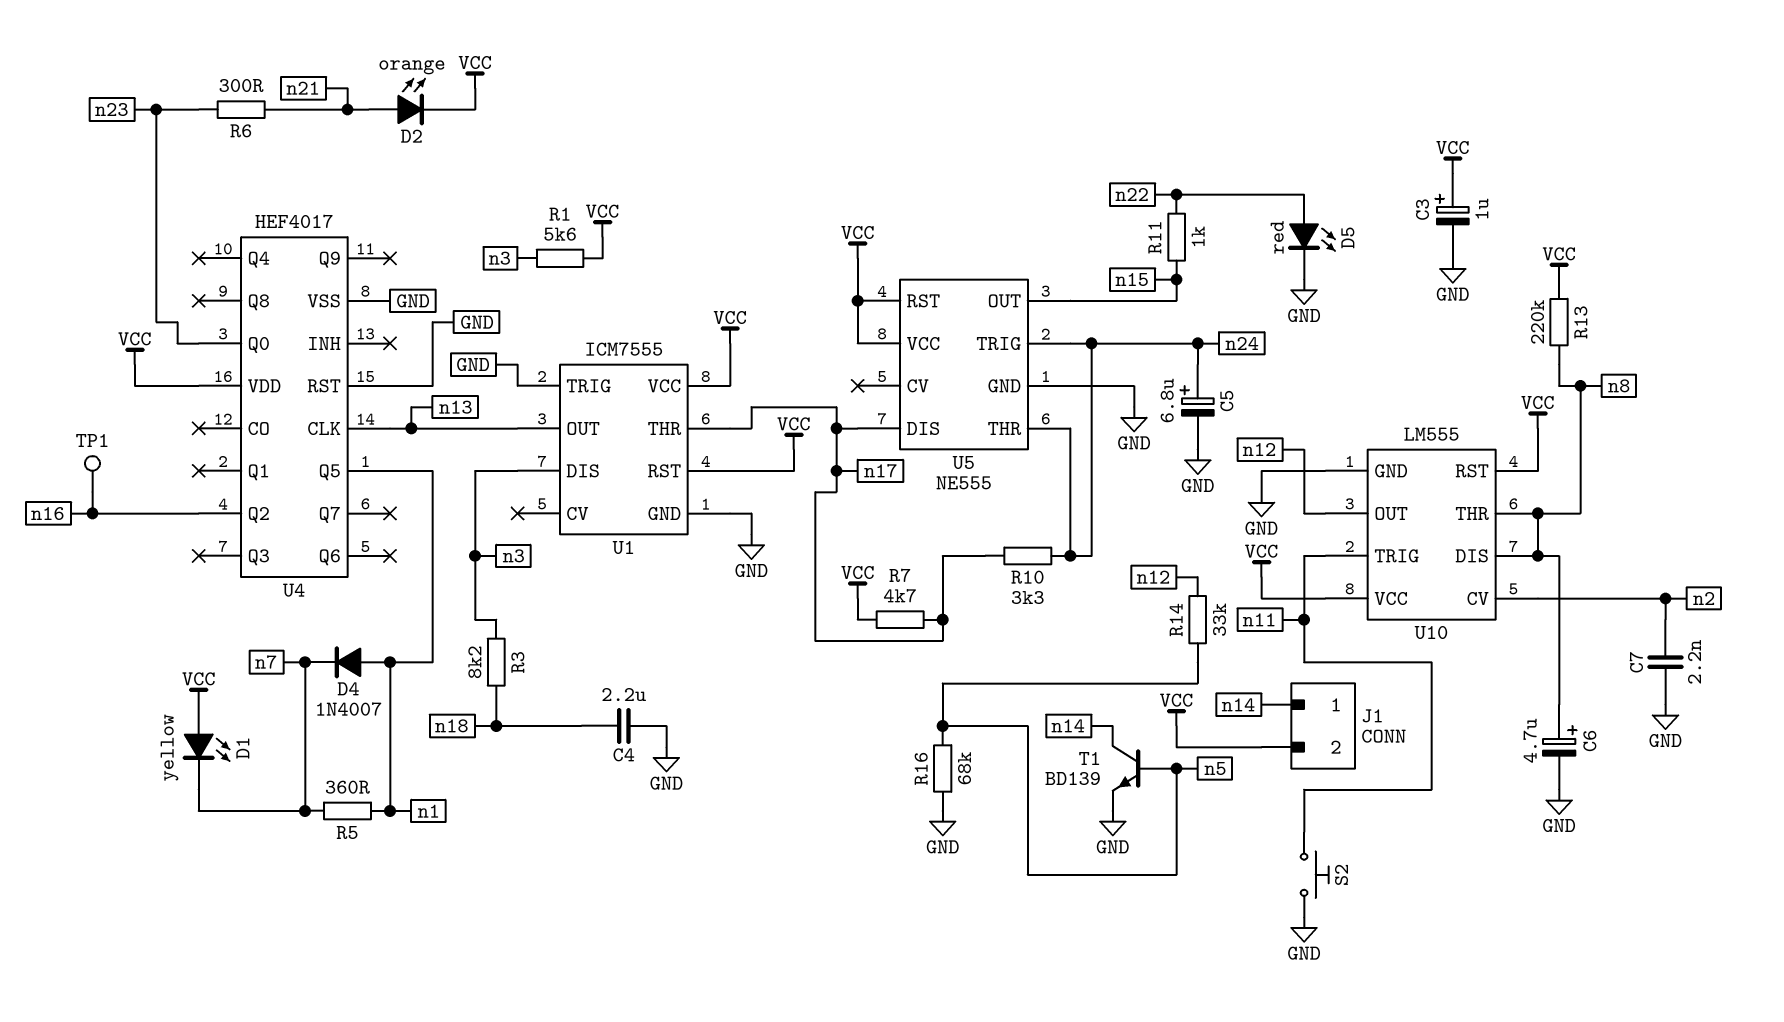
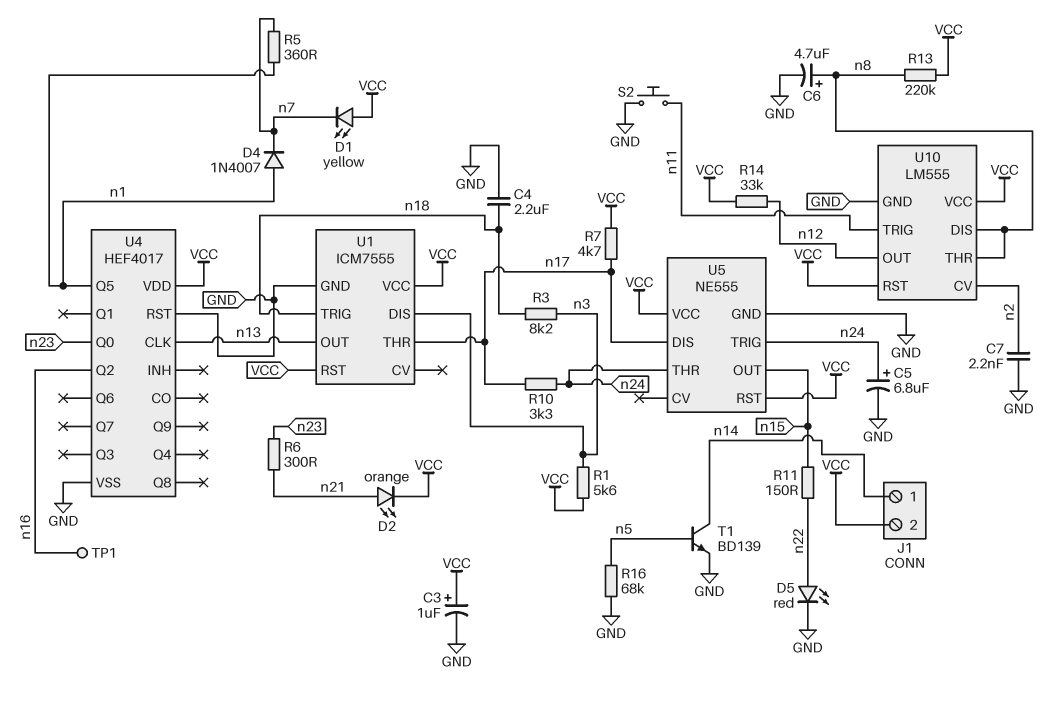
R11: 1k (n15, n22) -> 150 (n15, n22)
R14: 33k (n5, n12) -> 33k (VCC, n12)
U1 pin TRIG: GND -> n18

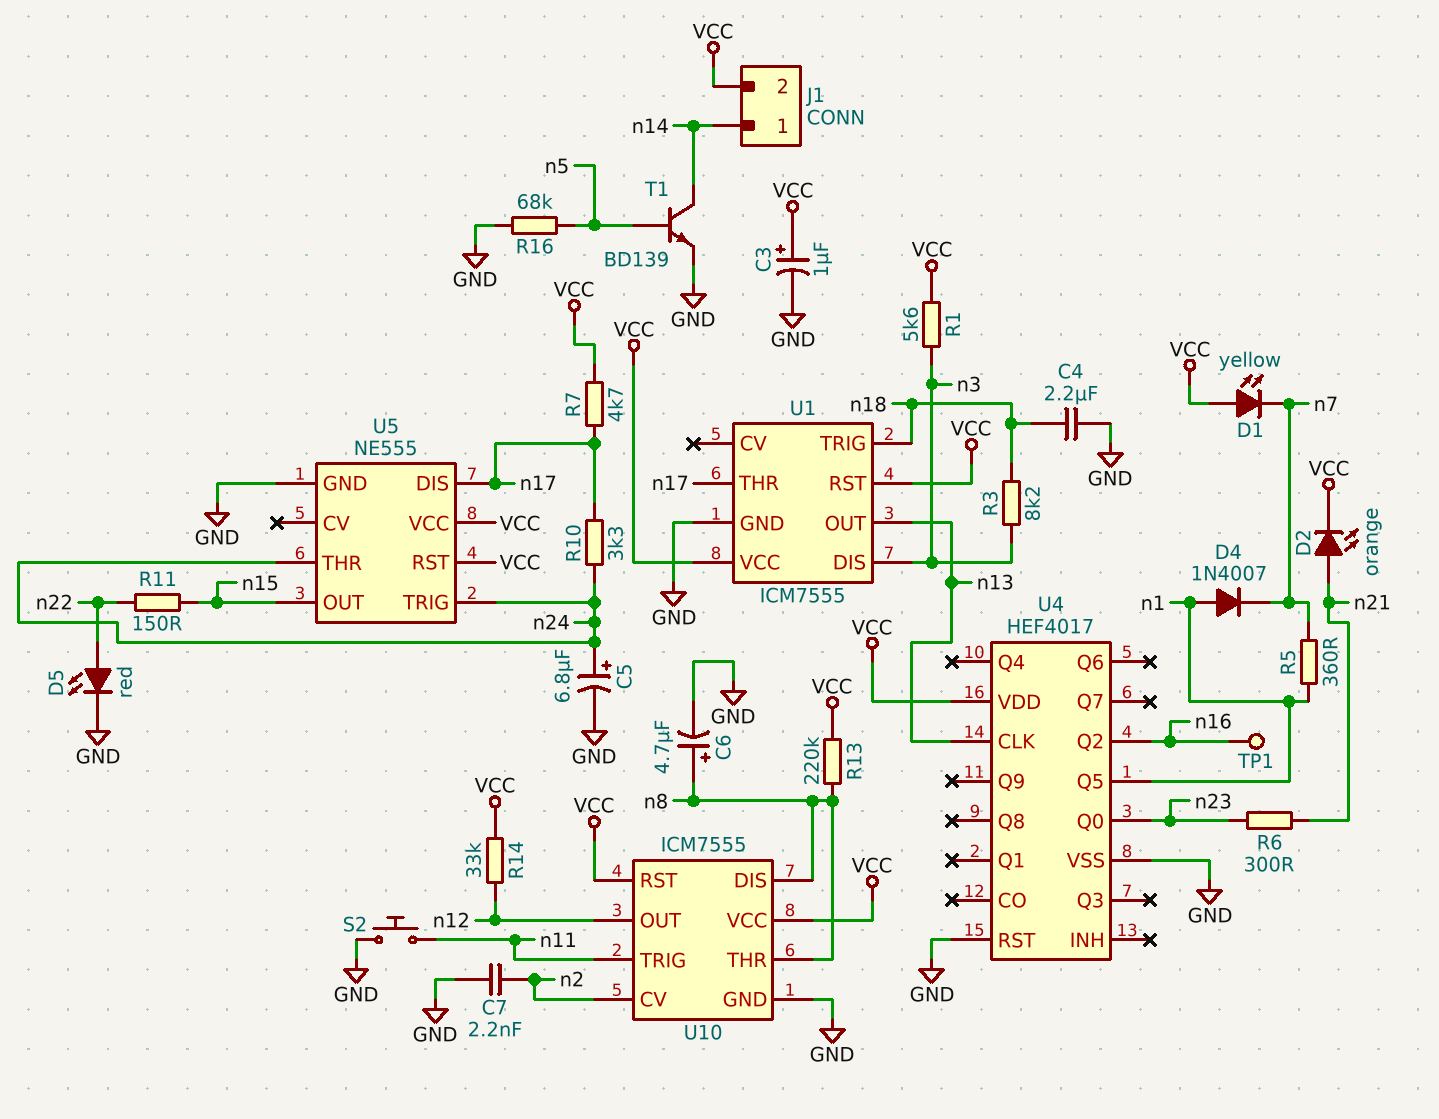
U10: LM555 -> ICM7555

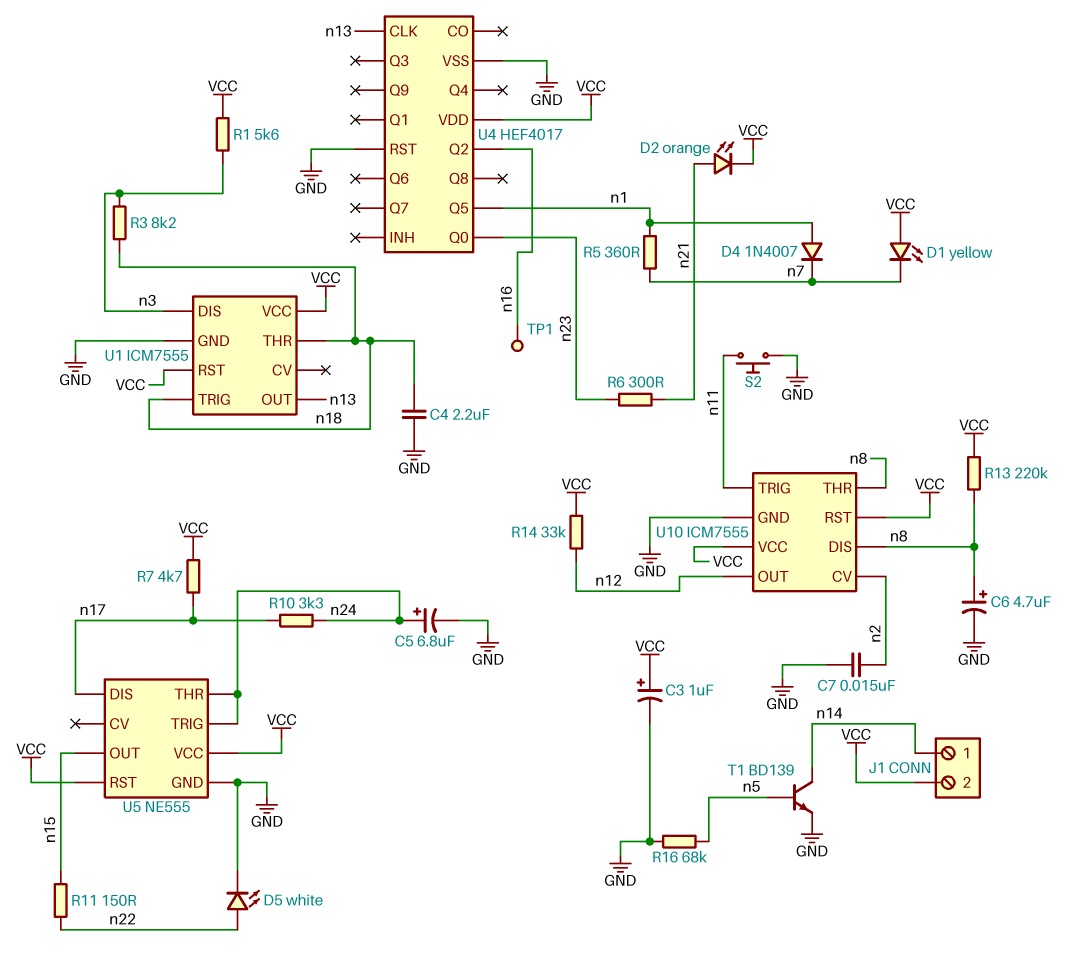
C7: 2.2nF (GND, n2) -> 15nF (GND, n2)
D5: LED red (A n22, K GND) -> LED white (A n22, K GND)
U1 pin THR: n17 -> n18

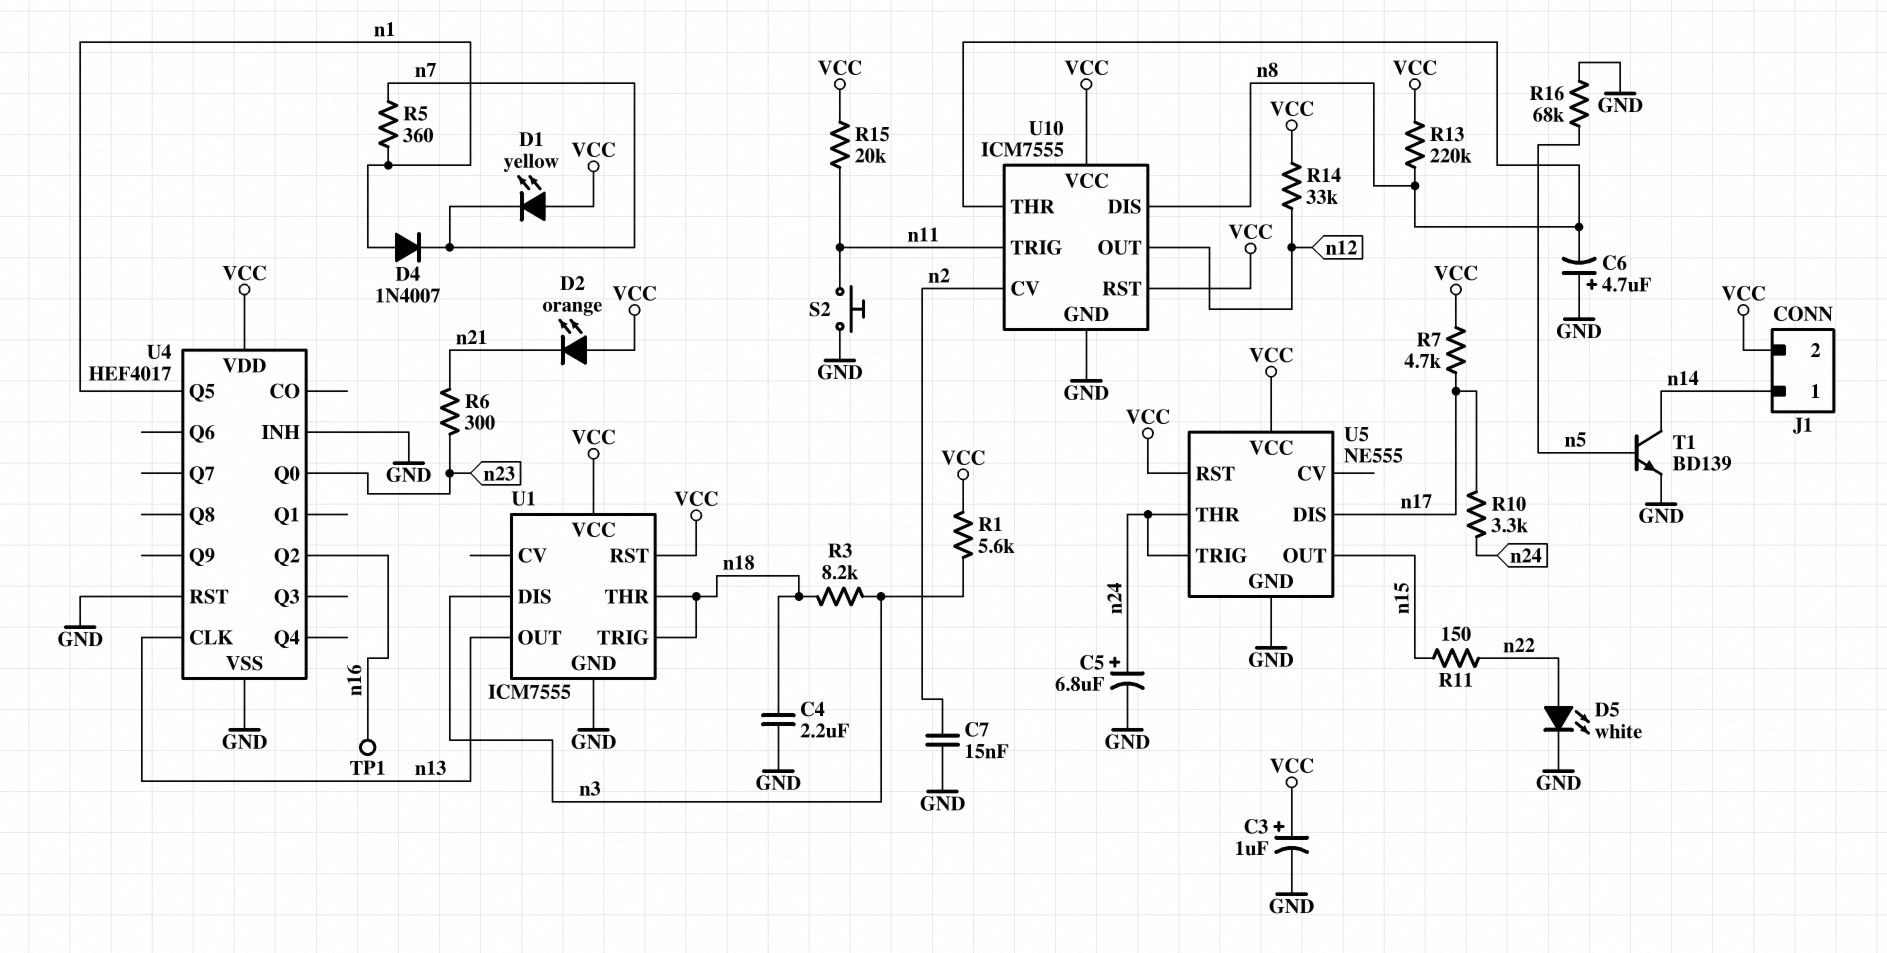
C6: 4.7uF (plus n8, minus GND) -> 4.7uF (plus GND, minus n8)
D2: LED orange (A n21, K VCC) -> LED orange (A VCC, K n21)
R15: none -> 20k (VCC, n11)
U4 pin INH: none -> GND

